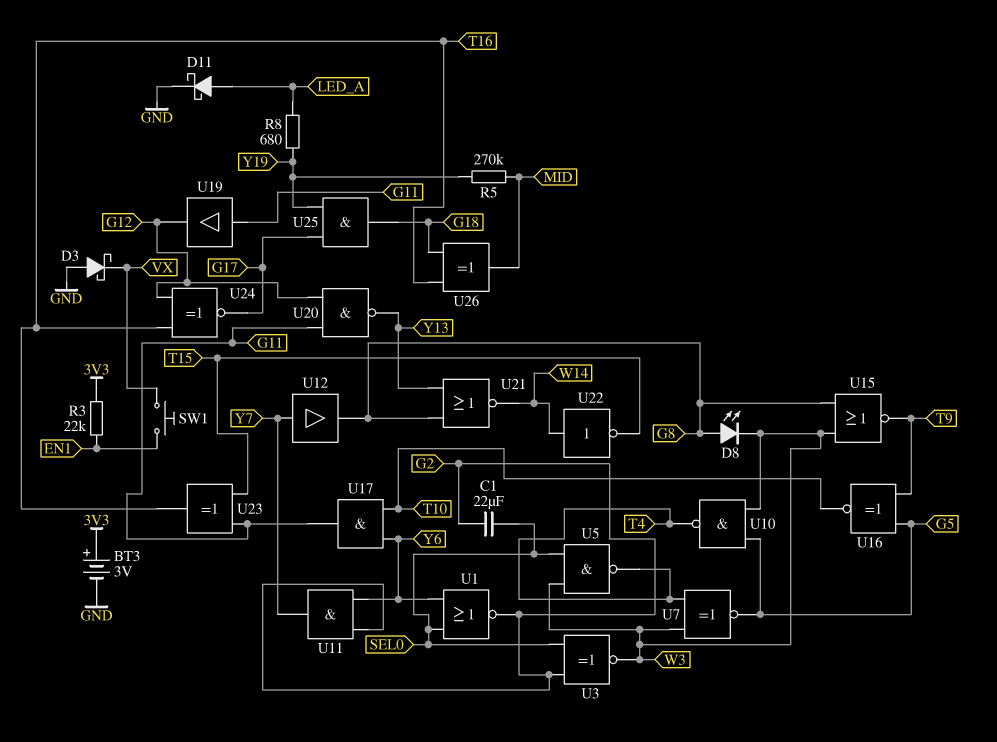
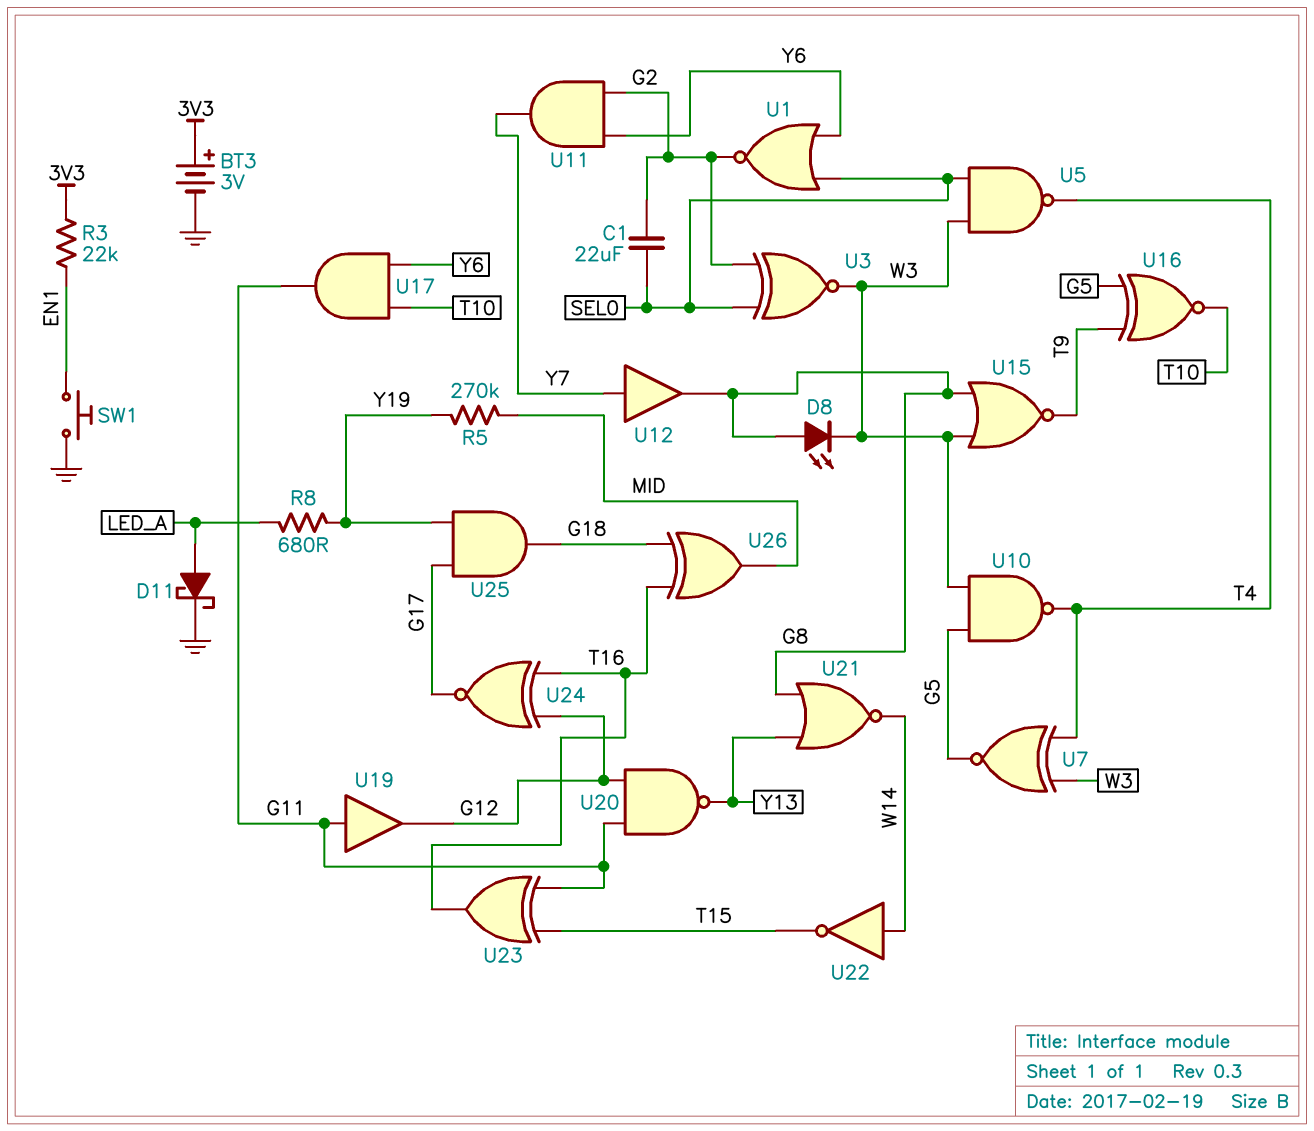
D3: schottky (A GND, K VX) -> none
SW1: button (EN1, VX) -> button (EN1, GND)

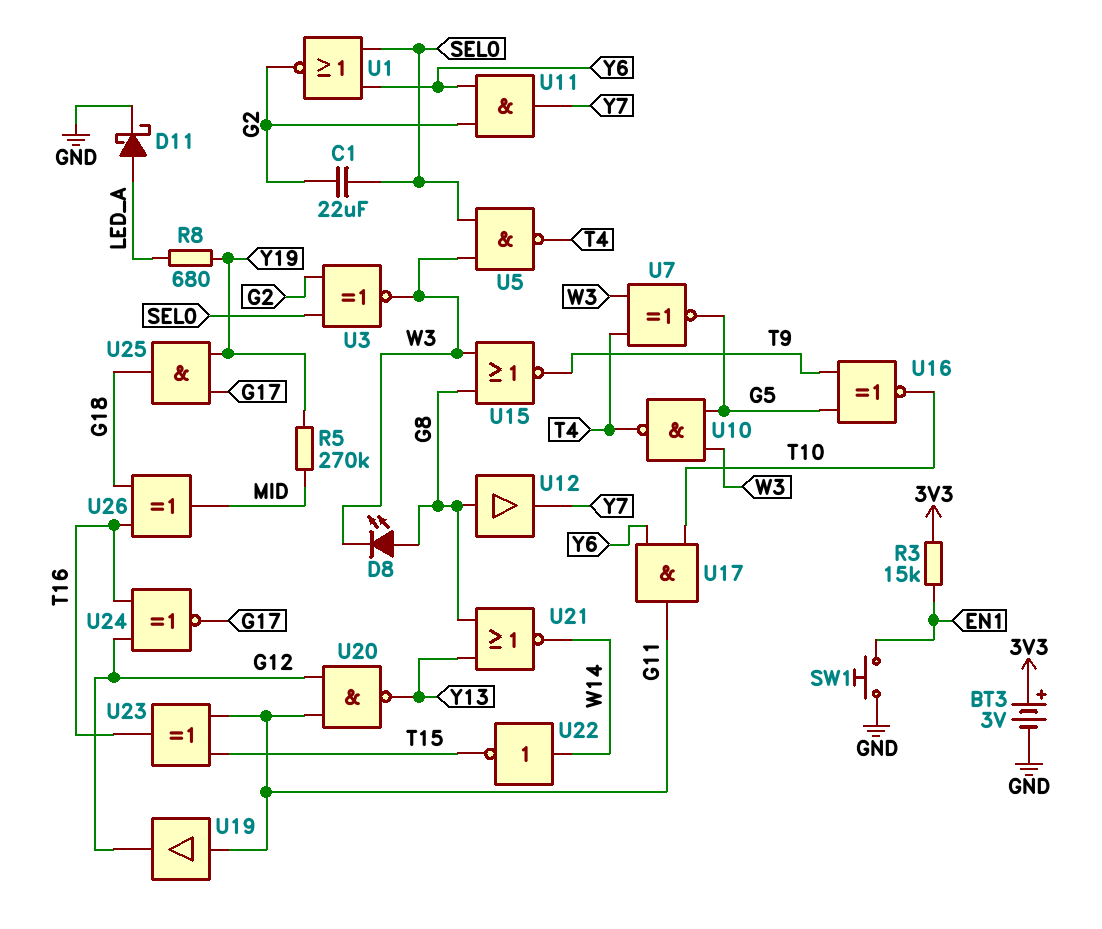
R3: 22k (3V3, EN1) -> 15k (3V3, EN1)
U12: buffer (in Y7, out G8) -> buffer (in G8, out Y7)

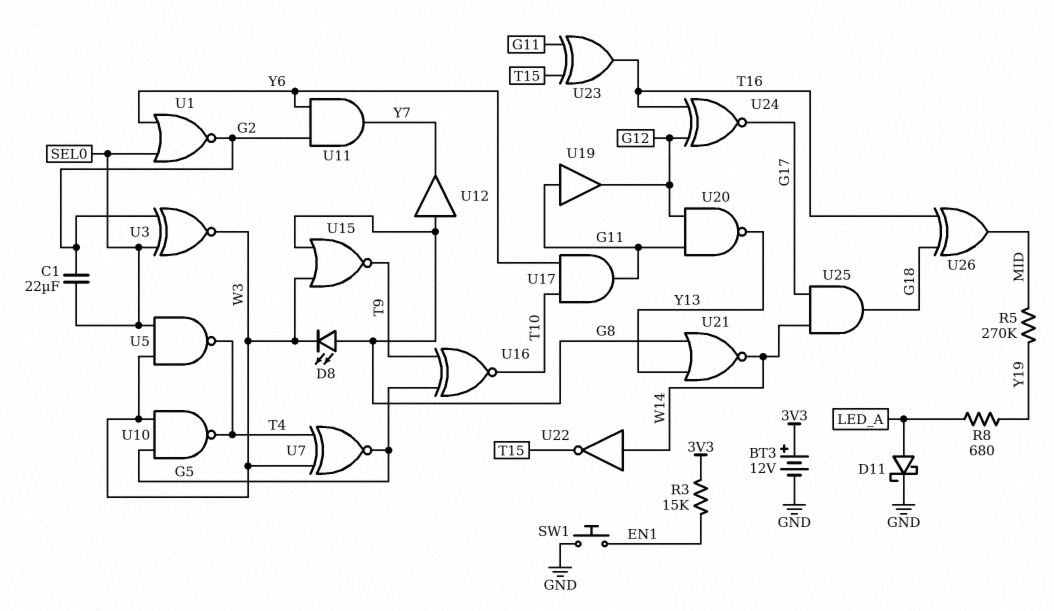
BT3: 3V (plus 3V3, minus GND) -> 12V (plus 3V3, minus GND)
U25: AND (in G17, in Y19, out G18) -> AND (in G17, in W14, out G18)

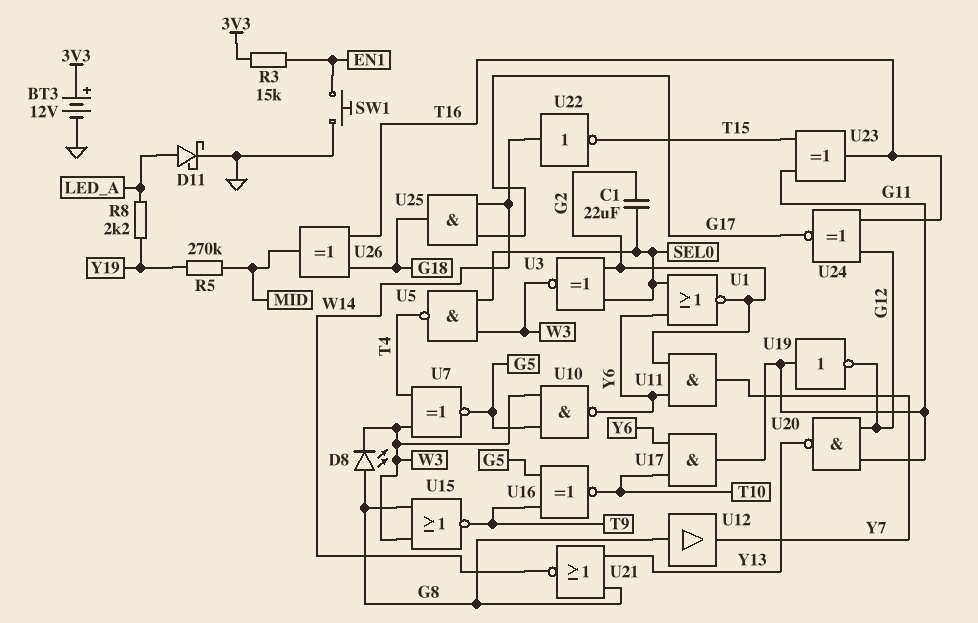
R8: 680 (LED_A, Y19) -> 2.2k (LED_A, Y19)
U10: NAND (in G5, in W3, out T4) -> NAND (in G5, in W3, out Y6)
U19: buffer (in G11, out G12) -> NOT (in G11, out G12)

